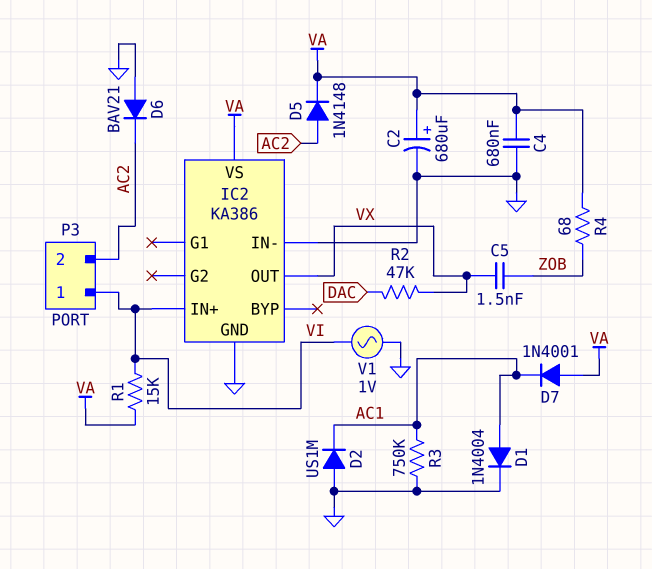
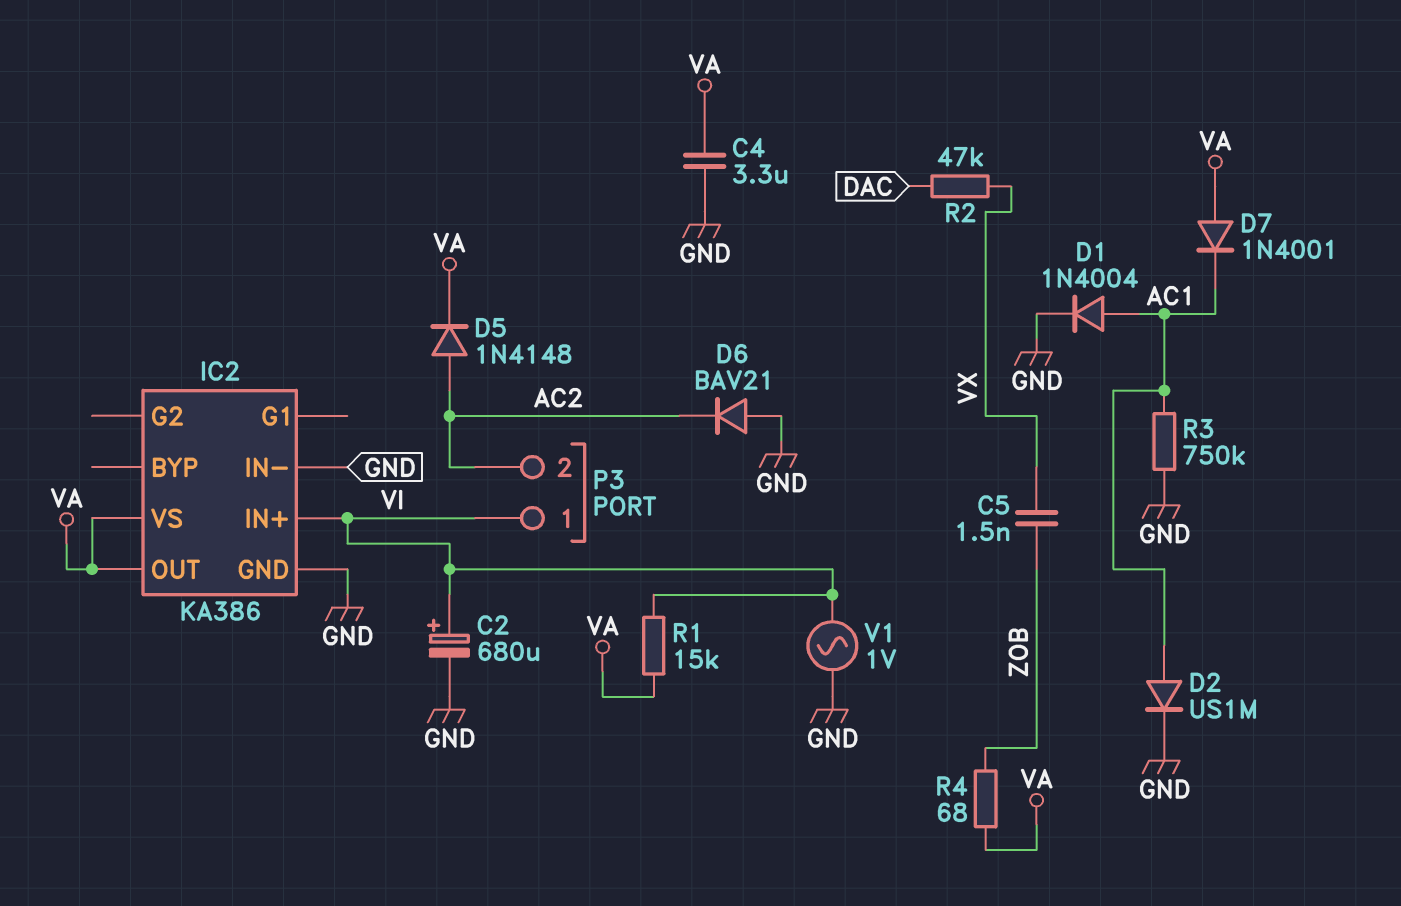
C2: 680uF (plus VA, minus GND) -> 680uF (plus VI, minus GND)
C4: 680nF (GND, VA) -> 3.3uF (GND, VA)
D2: diode US1M (A GND, K AC1) -> diode US1M (A AC1, K GND)
IC2 pin OUT: VX -> VA

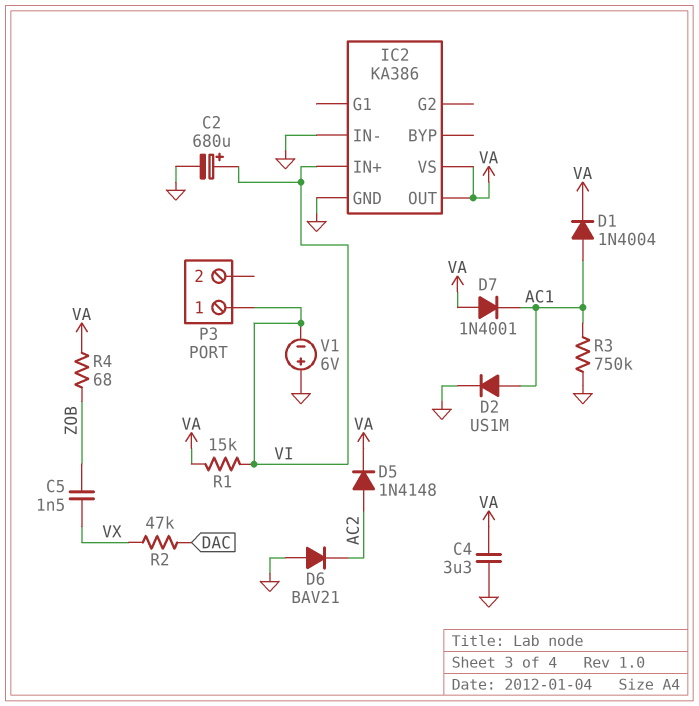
D1: diode 1N4004 (A AC1, K GND) -> diode 1N4004 (A AC1, K VA)
P3 pin 2: AC2 -> none
V1: AC 1V (GND, VI) -> 6V (plus GND, minus VI)

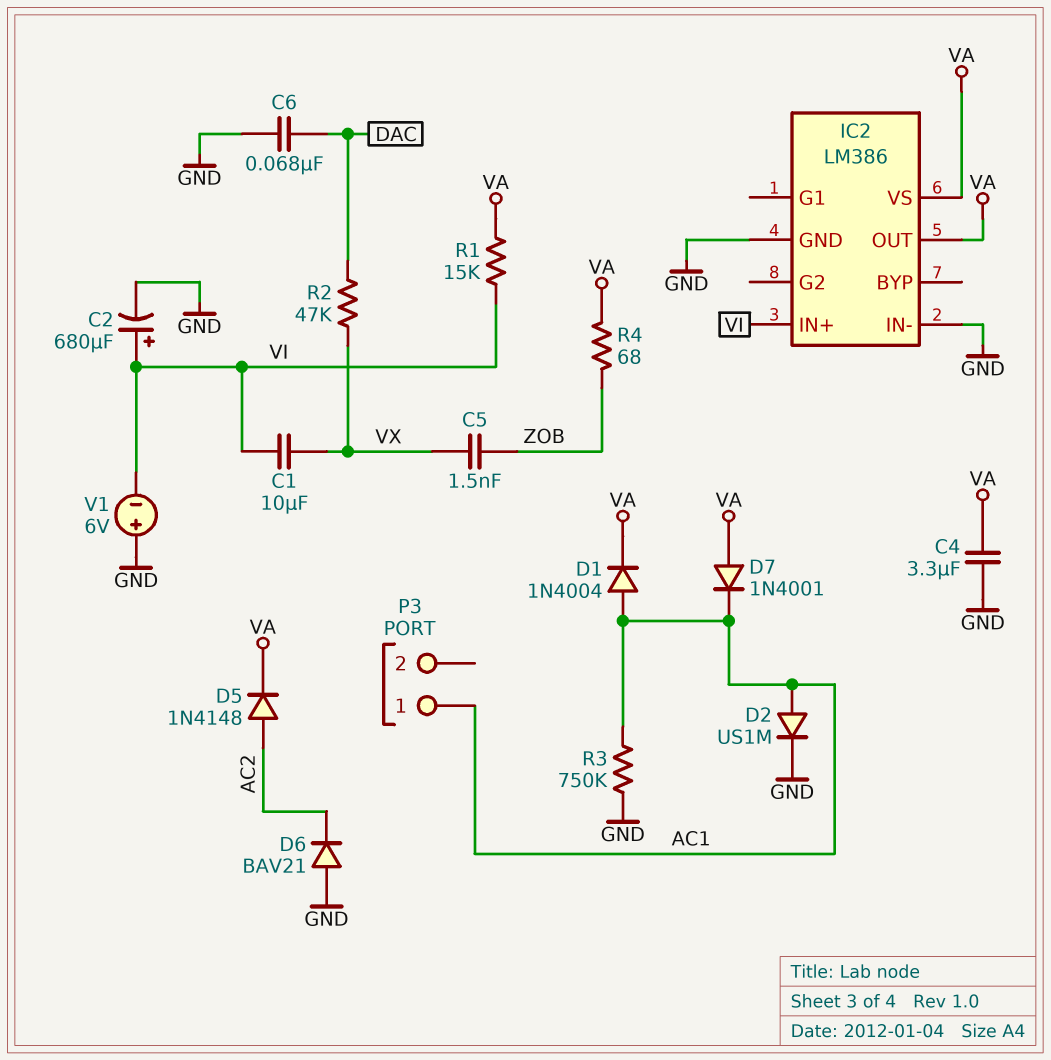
C1: none -> 10uF (VI, VX)
C6: none -> 68nF (DAC, GND)
IC2: KA386 -> LM386
P3 pin 1: VI -> AC1

